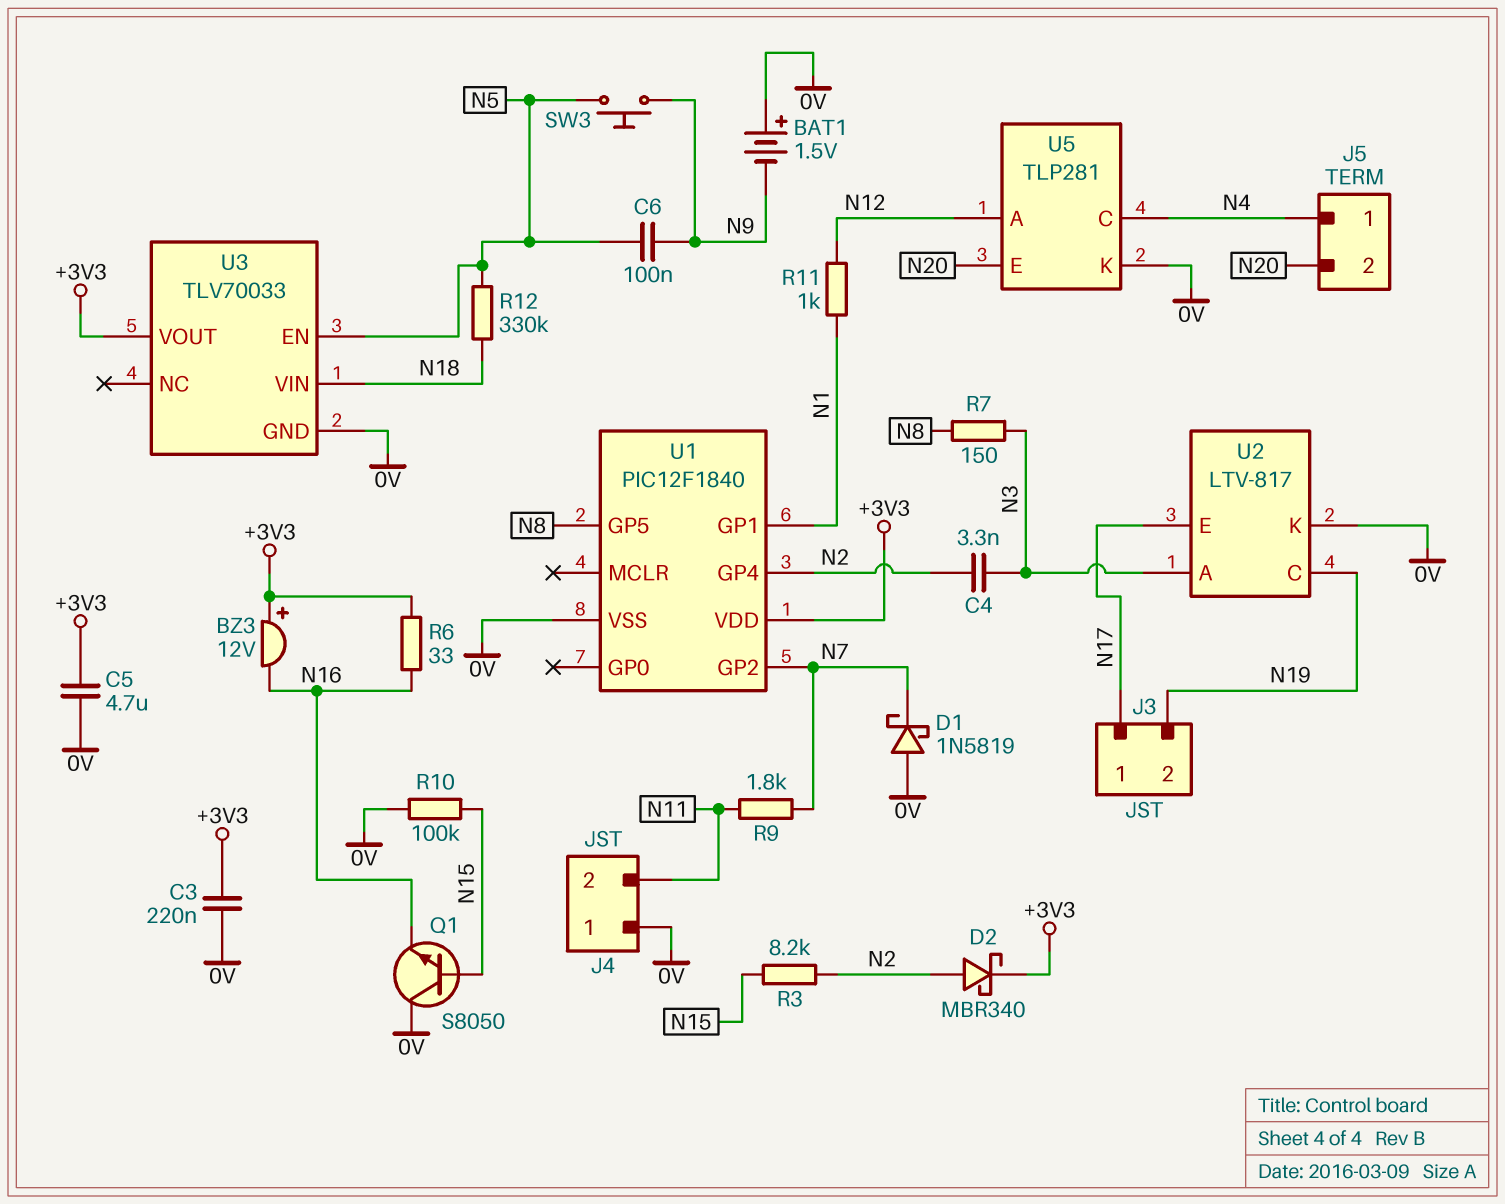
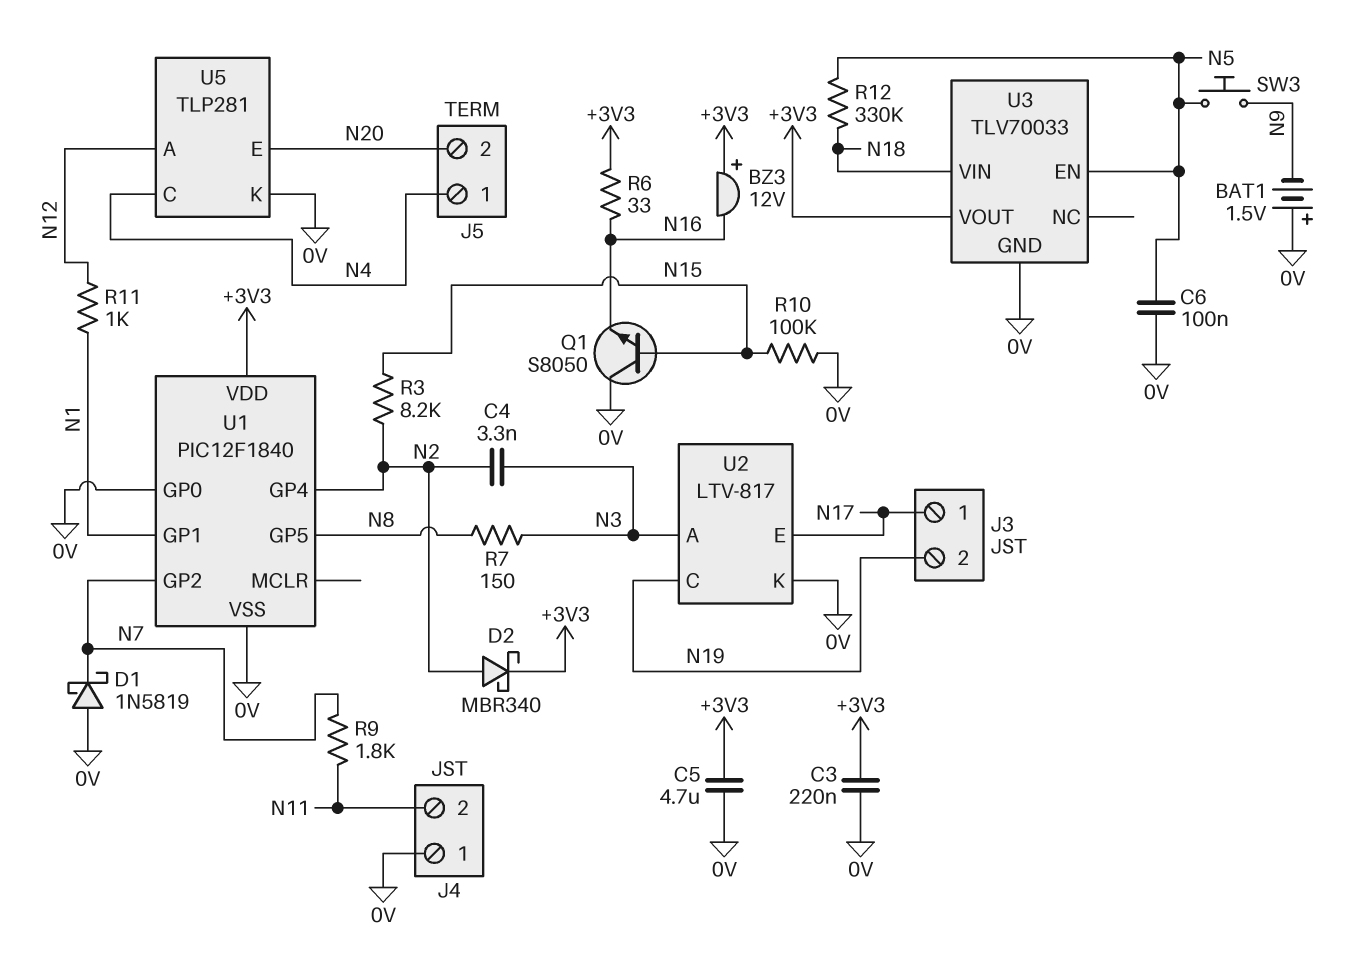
C6: 100nF (N5, N9) -> 100nF (0V, N5)
U1 pin GP0: none -> 0V

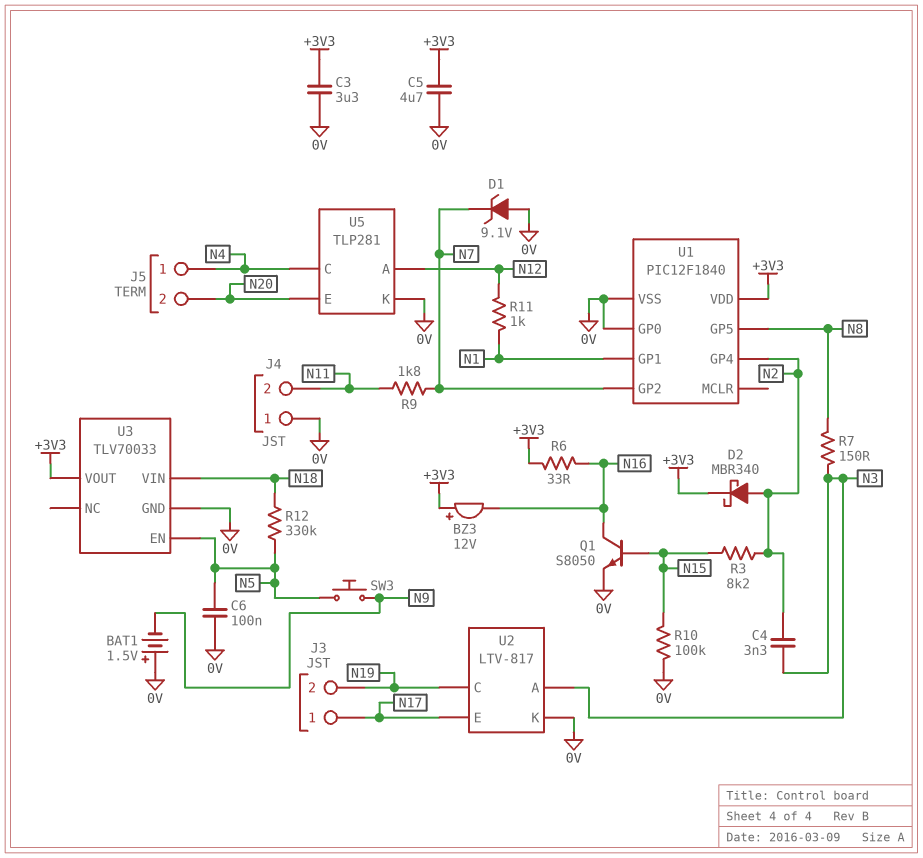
C3: 220nF (+3V3, 0V) -> 3.3uF (+3V3, 0V)
D1: schottky 1N5819 (A 0V, K N7) -> zener 9.1V (A 0V, K N7)
Q1: NPN S8050 (B N15, C 0V, E N16) -> NPN S8050 (B N15, C N16, E 0V)

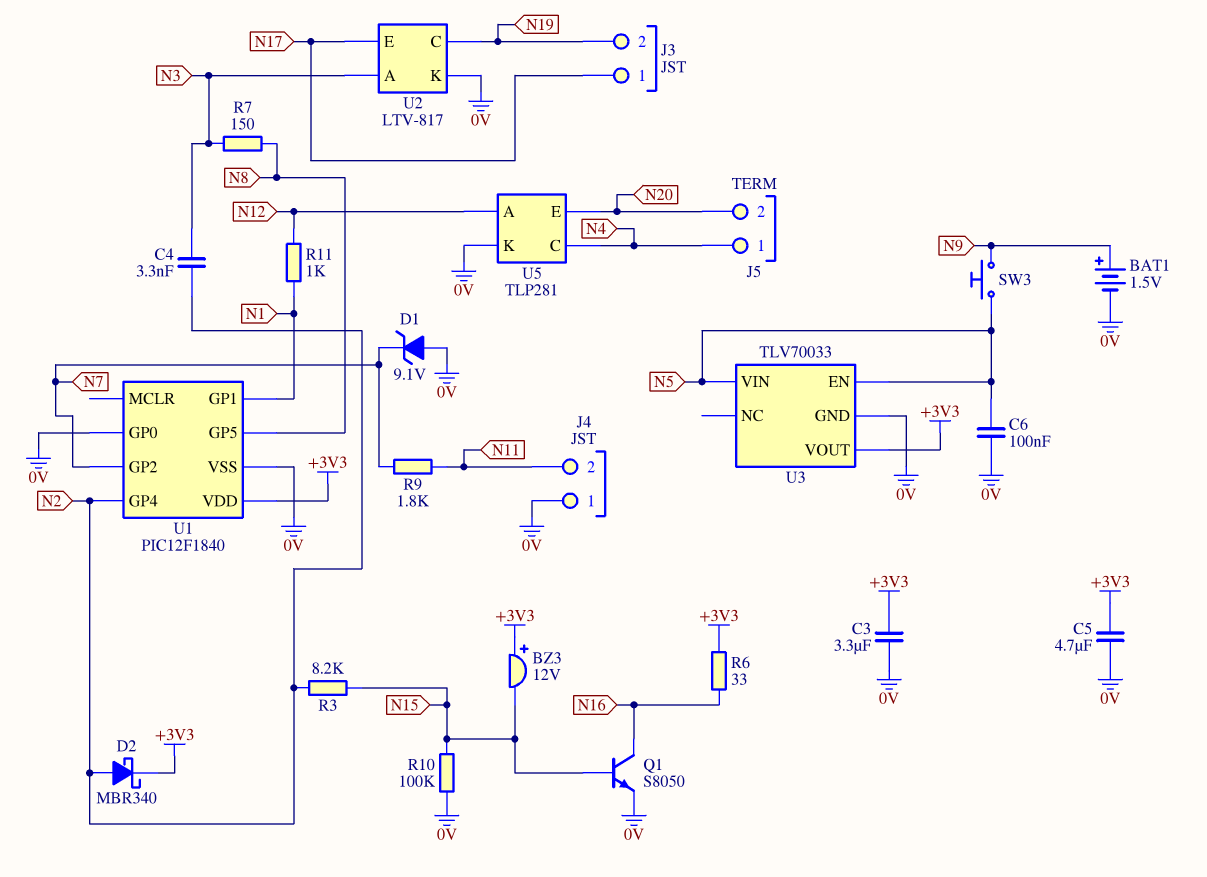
BAT1: 1.5V (plus 0V, minus N9) -> 1.5V (plus N9, minus 0V)
BZ3: buzzer 12V (plus +3V3, minus N16) -> buzzer 12V (plus +3V3, minus N15)
R12: 330k (N5, N18) -> none
U3 pin VIN: N18 -> N5

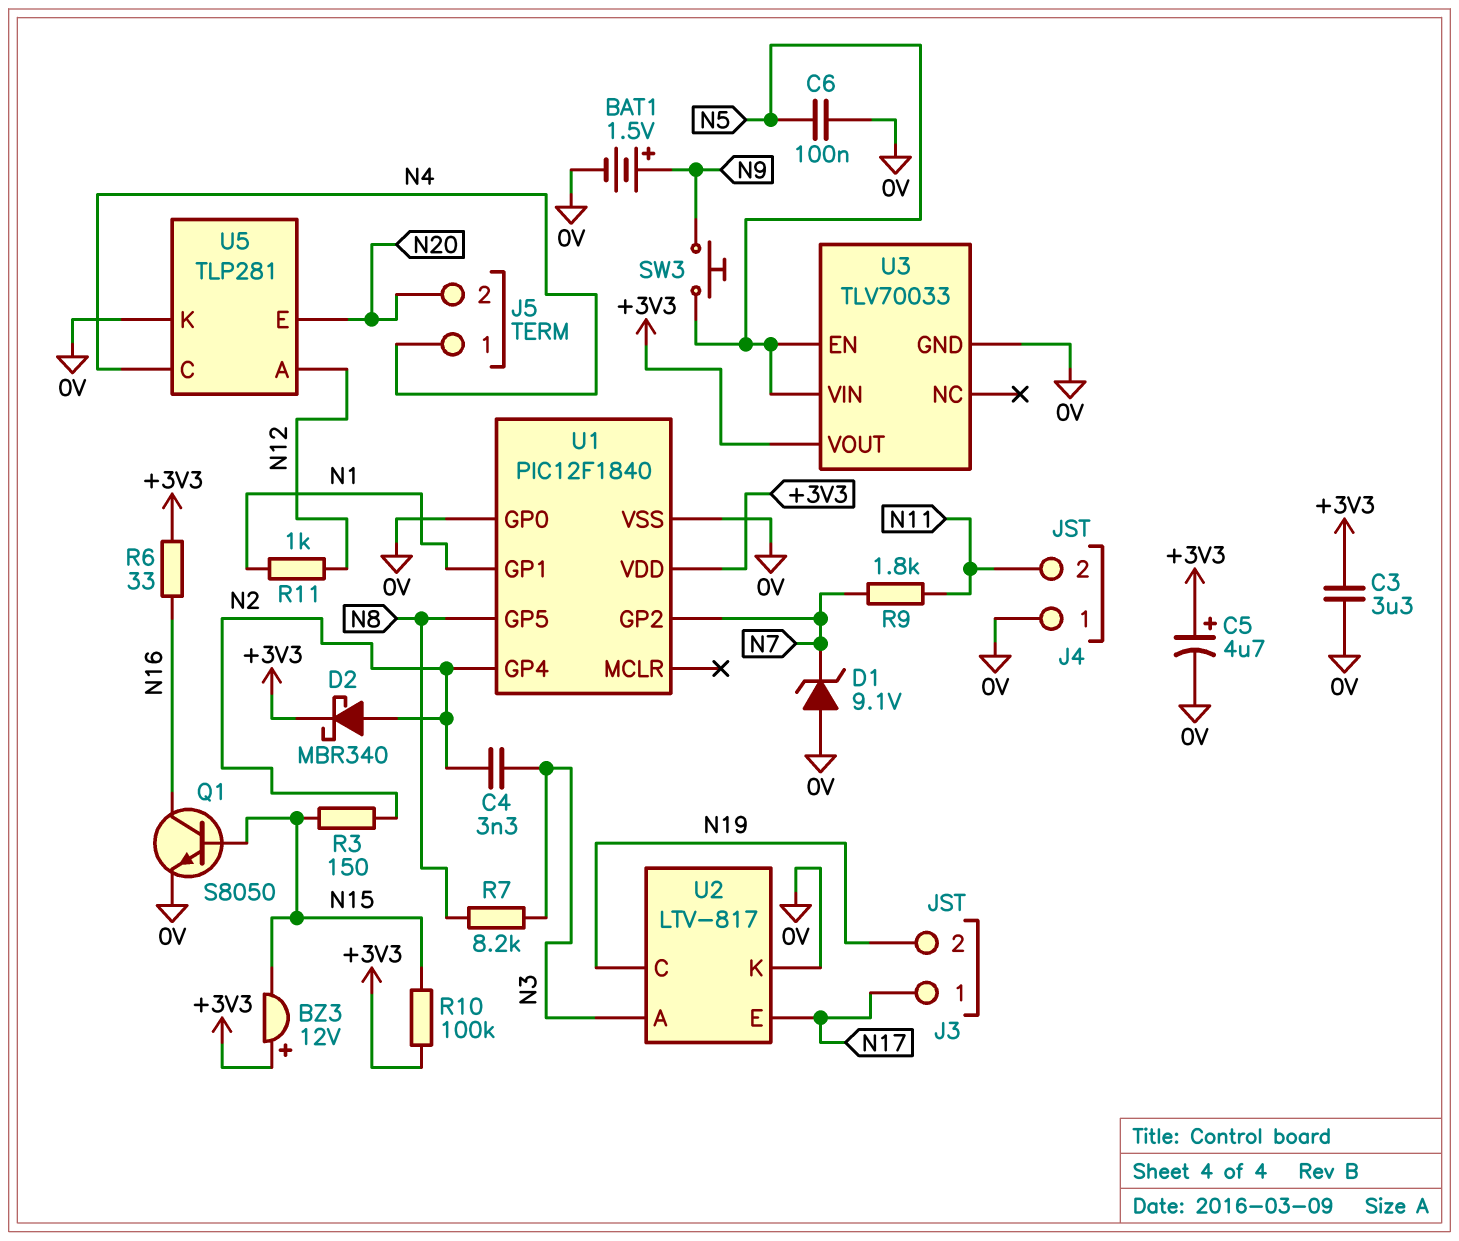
C5: 4.7uF (+3V3, 0V) -> 4.7uF (plus +3V3, minus 0V)
R3: 8.2k (N2, N15) -> 150 (N2, N15)
R7: 150 (N3, N8) -> 8.2k (N3, N8)
R10: 100k (0V, N15) -> 100k (+3V3, N15)

